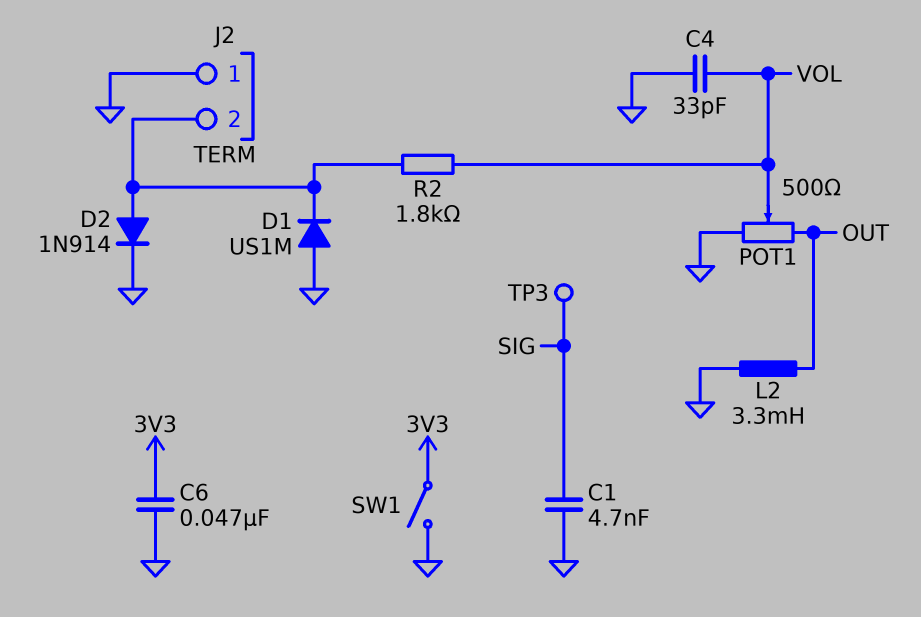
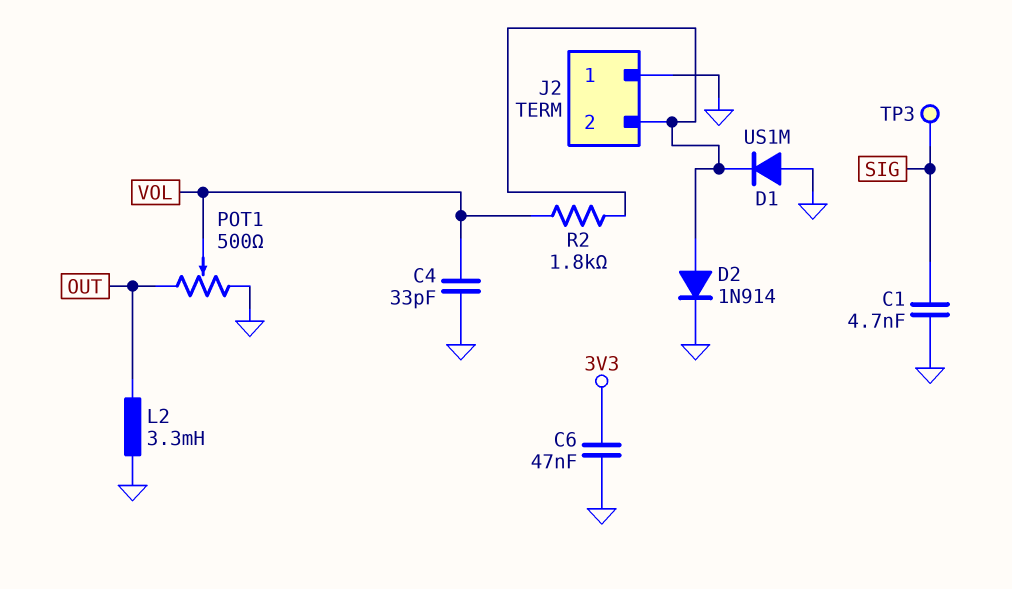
SW1: switch (3V3, GND) -> none

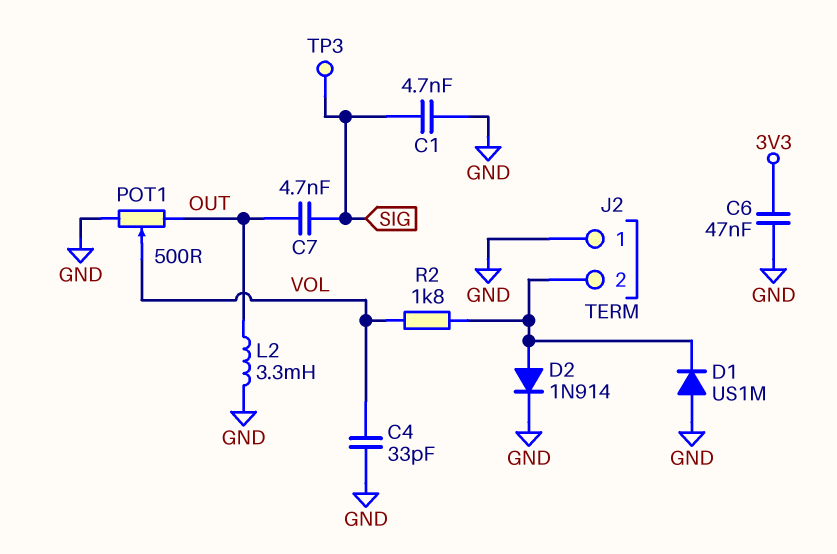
C7: none -> 4.7nF (OUT, SIG)

